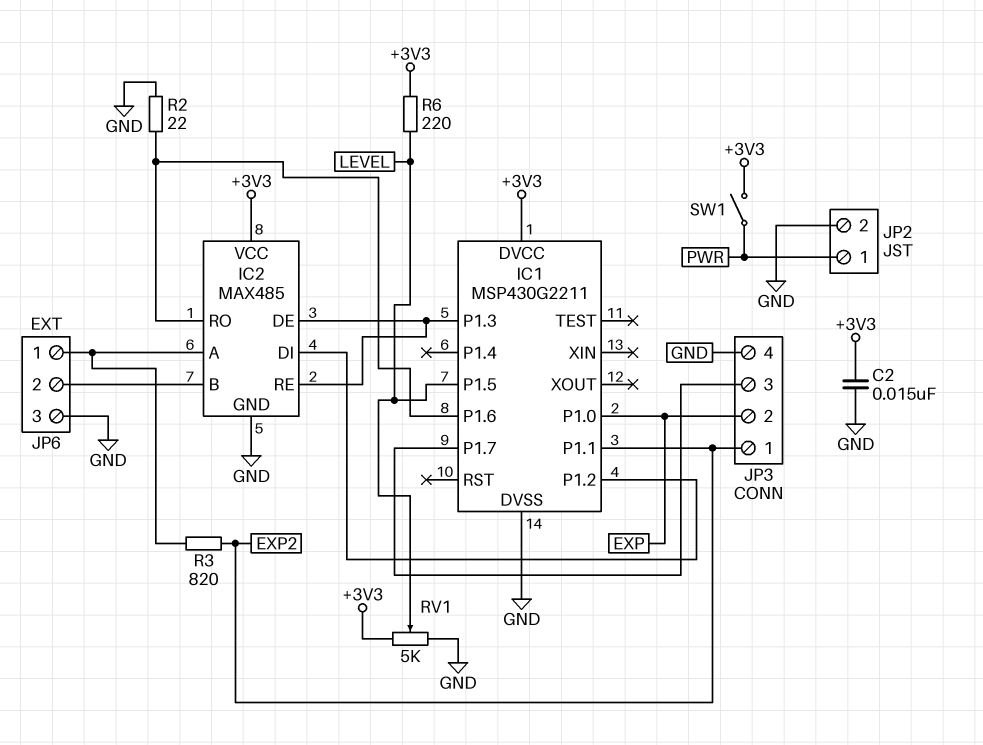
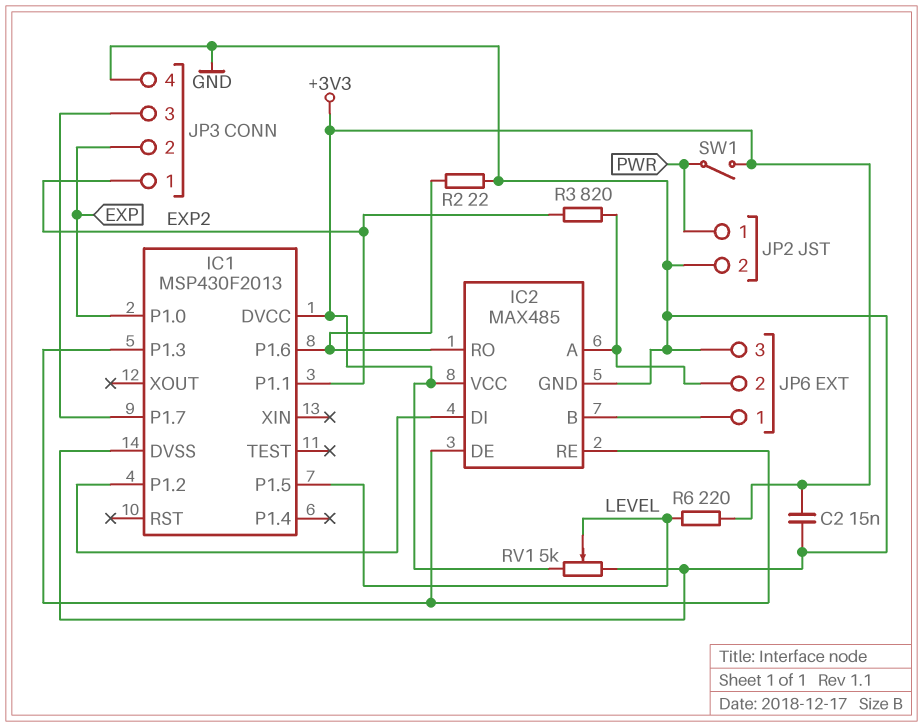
IC1: MSP430G2211 -> MSP430F2013
JP6 pin 1: IC2/A -> IC2/B
JP6 pin 2: IC2/B -> IC2/A

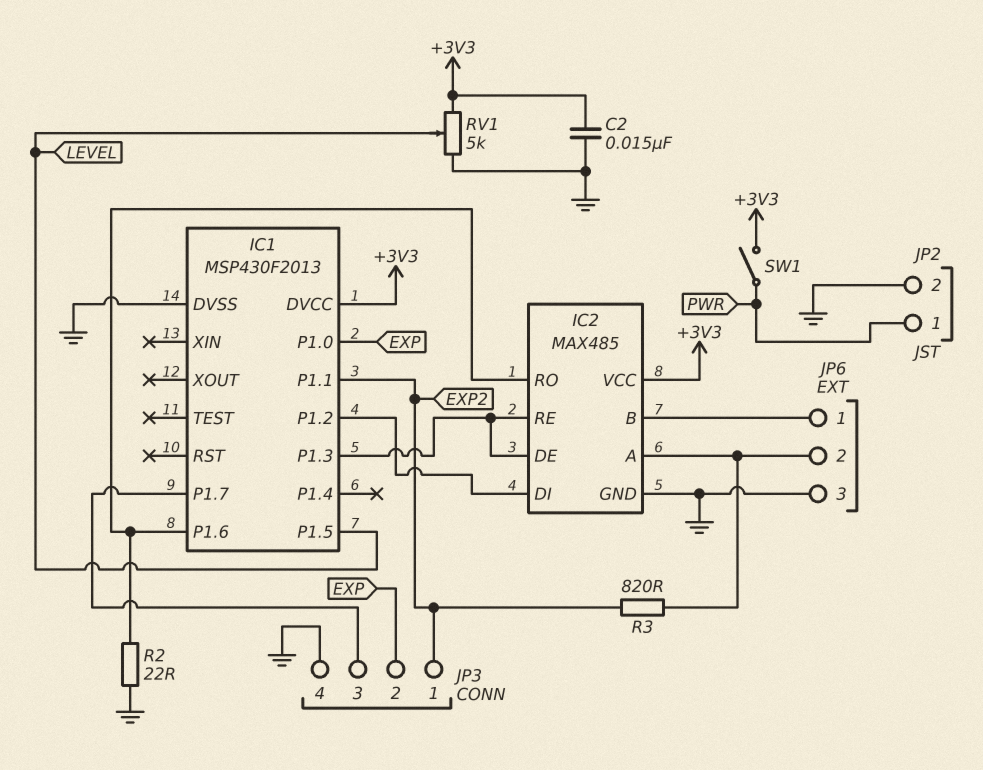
R6: 220 (+3V3, LEVEL) -> none

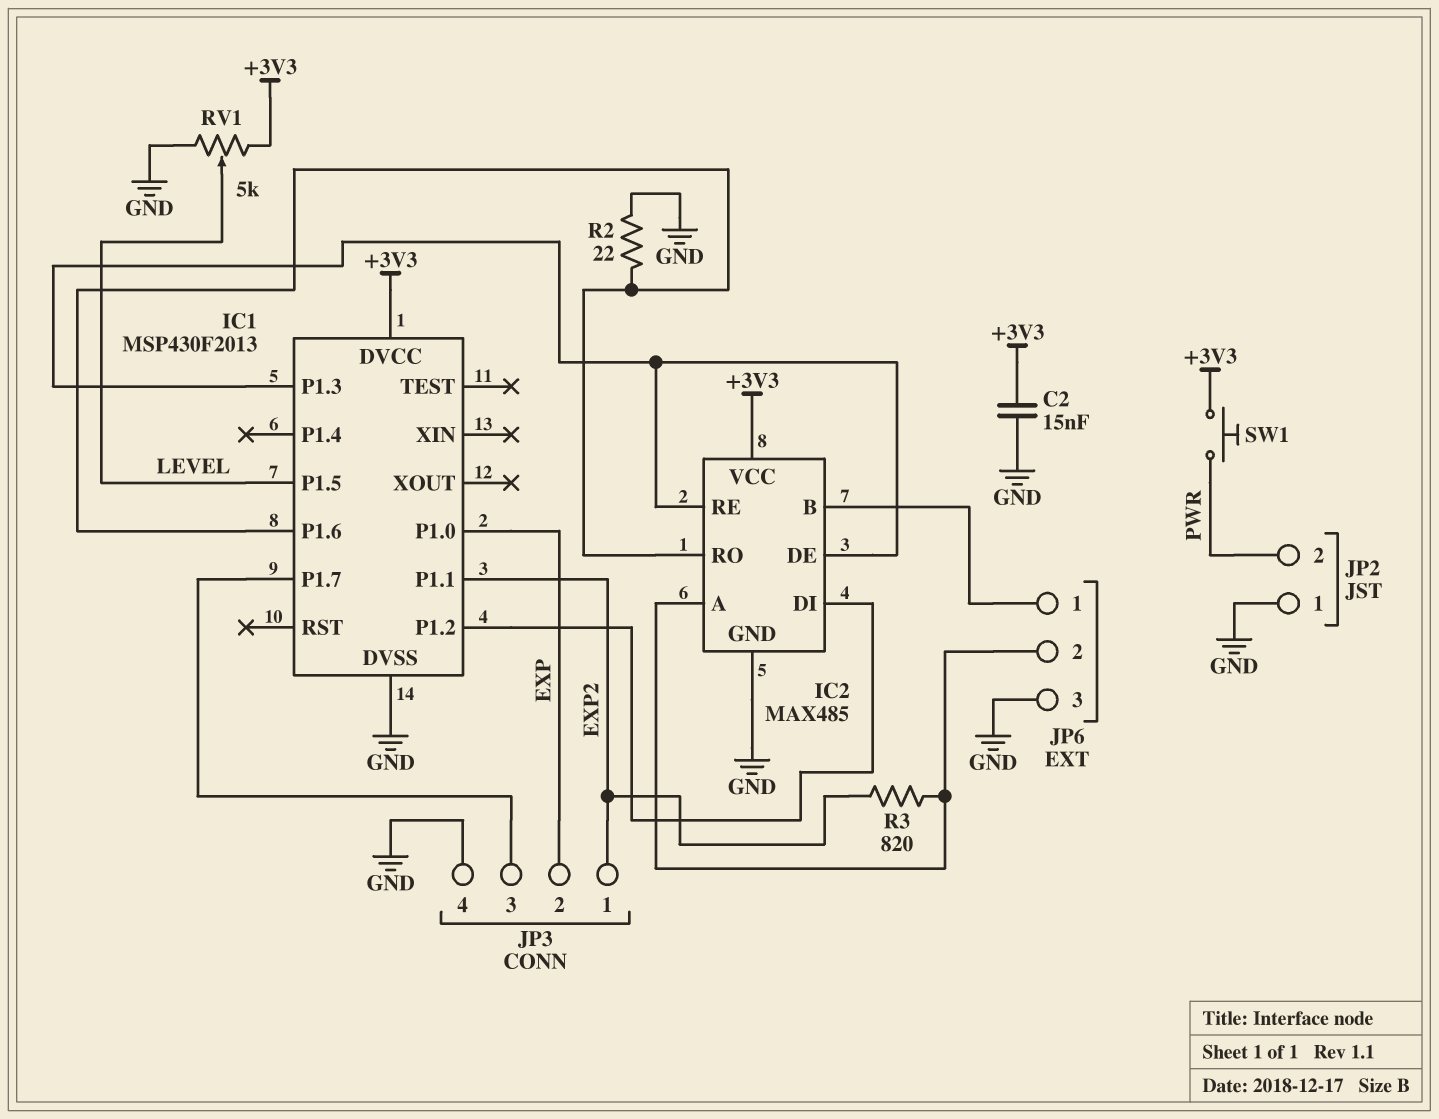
JP2 pin 1: PWR -> GND
JP2 pin 2: GND -> PWR
SW1: switch (+3V3, PWR) -> button (+3V3, PWR)

